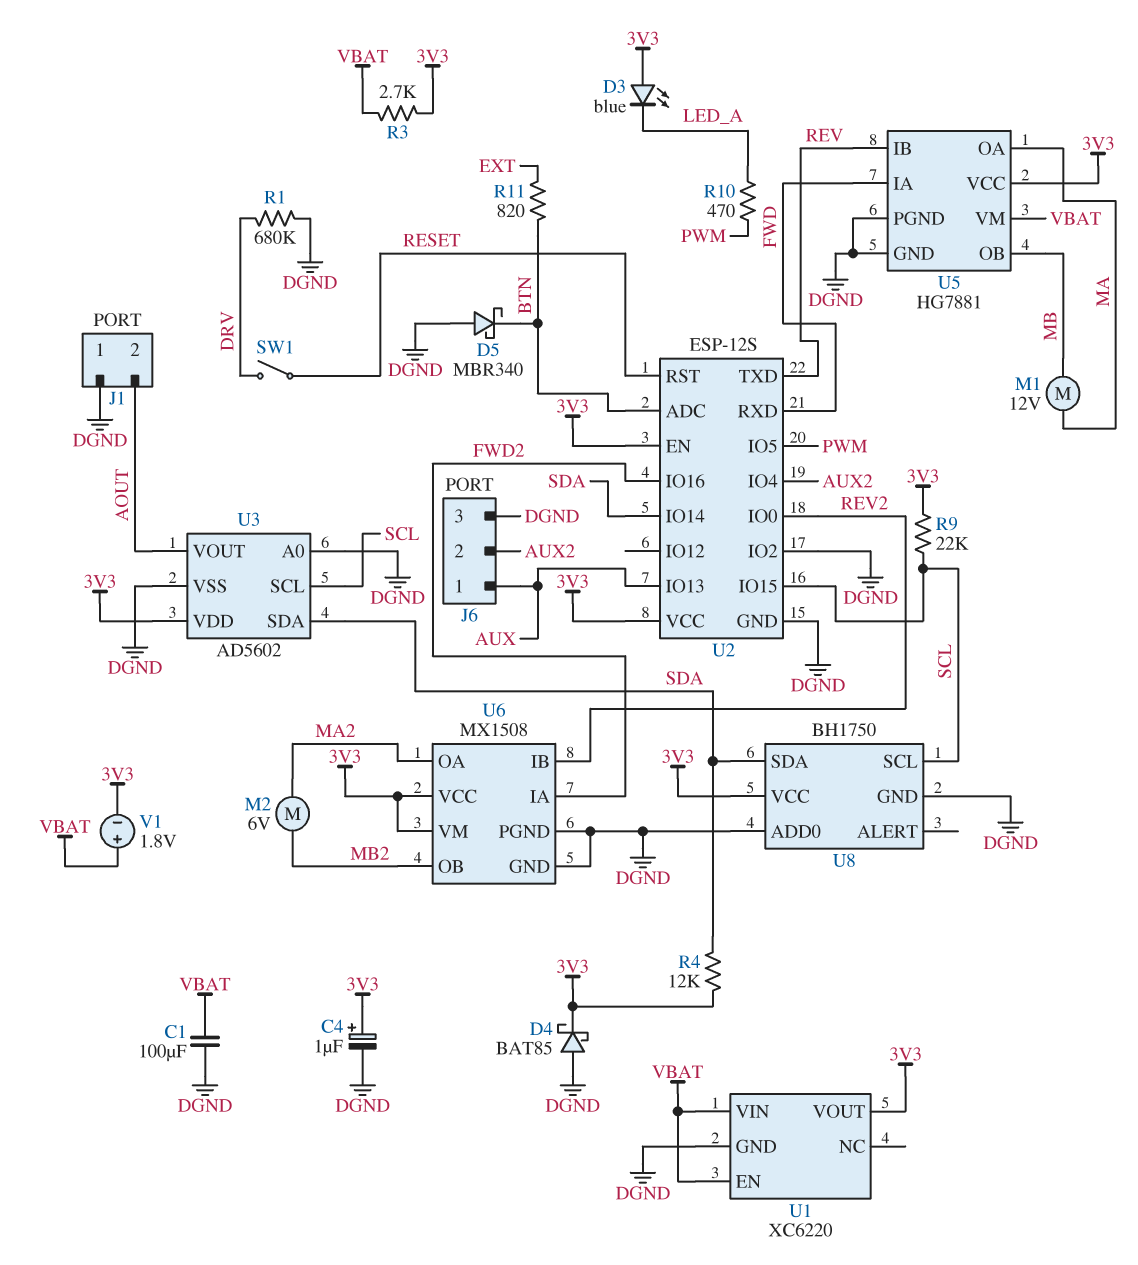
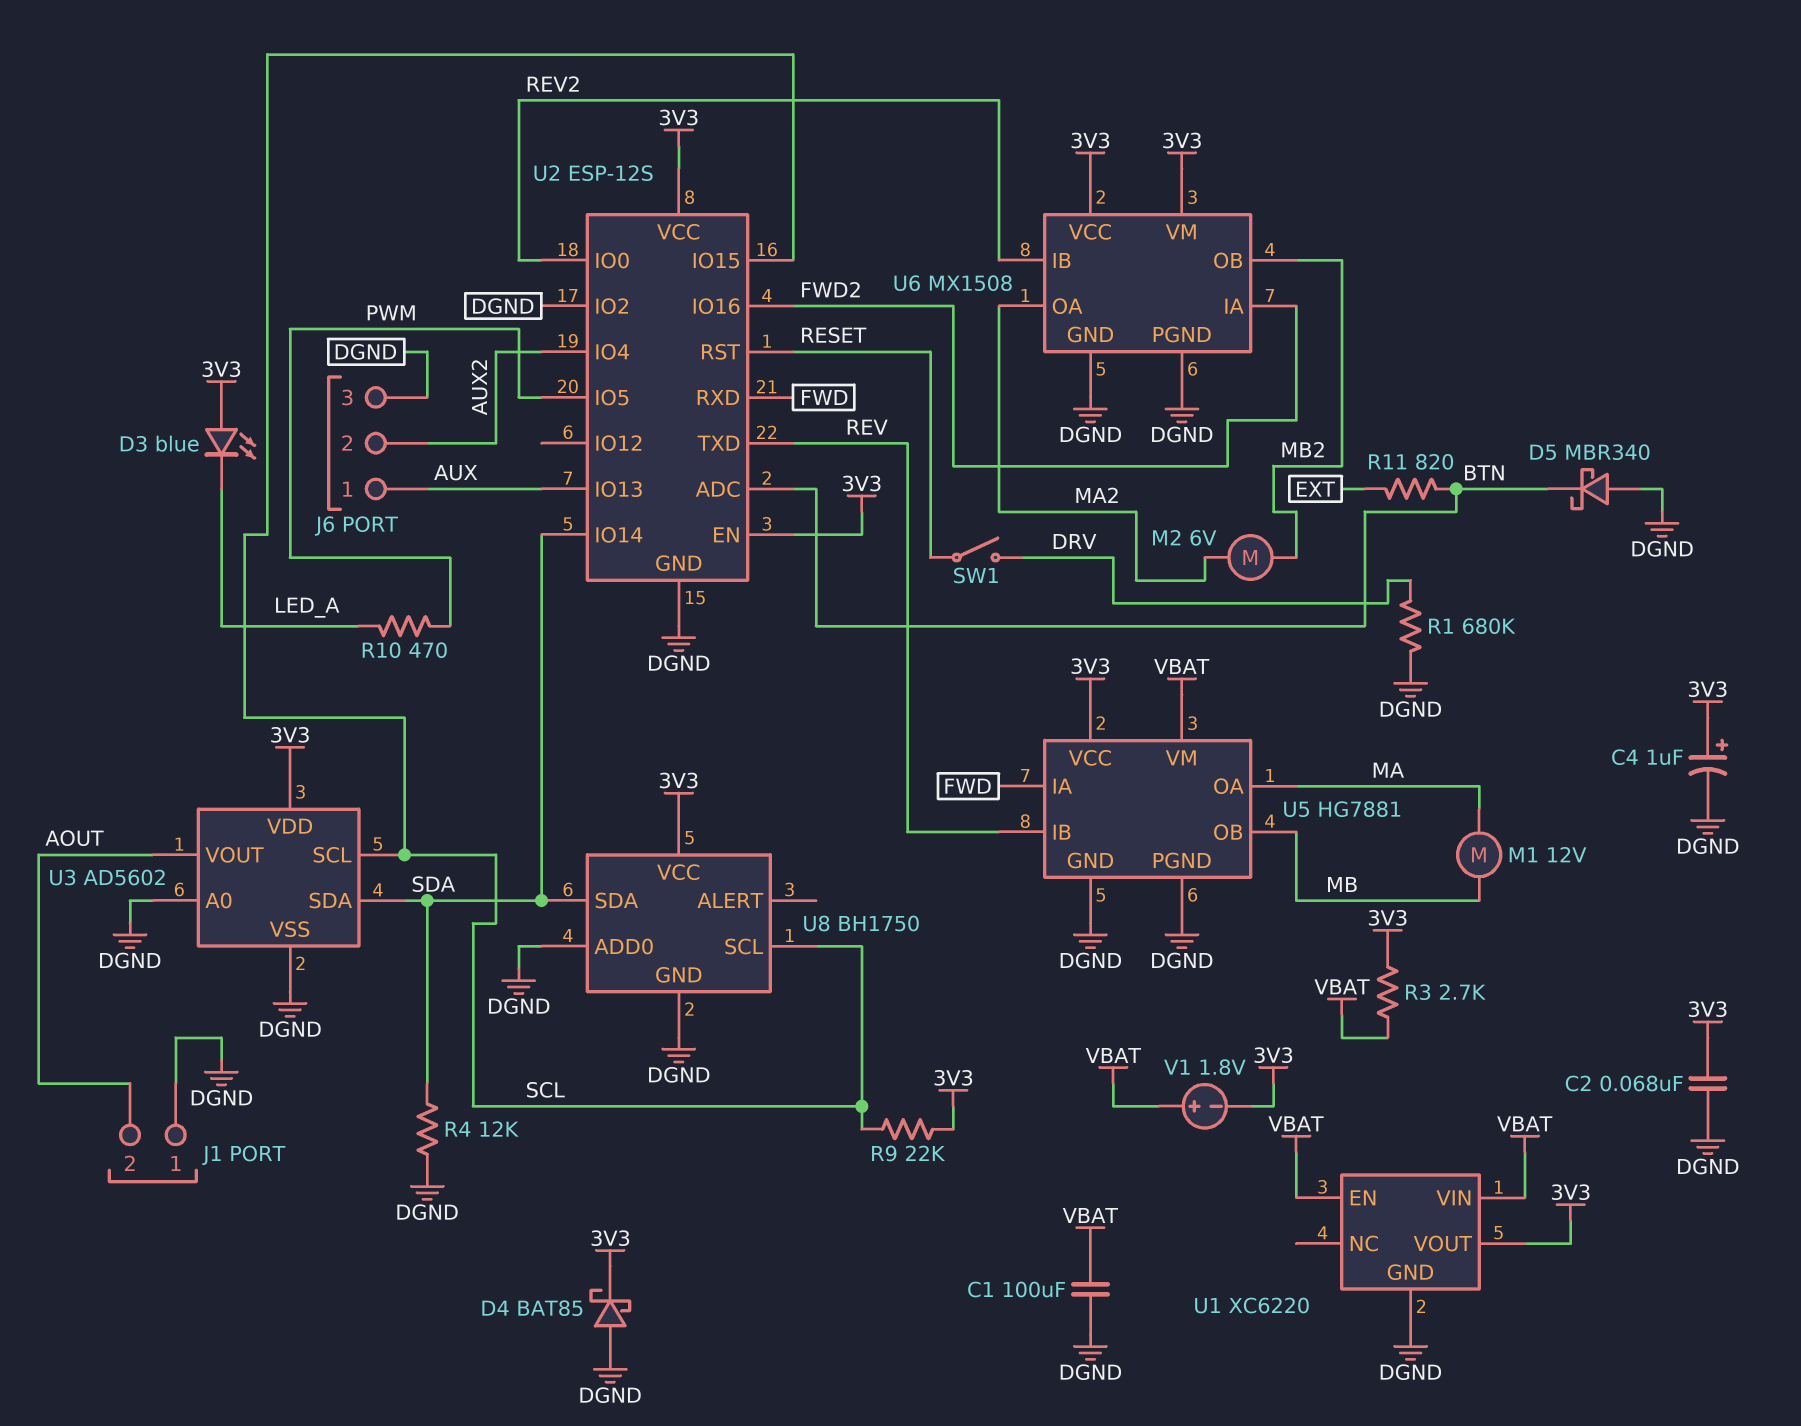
C2: none -> 68nF (3V3, DGND)
R4: 12k (3V3, SDA) -> 12k (DGND, SDA)

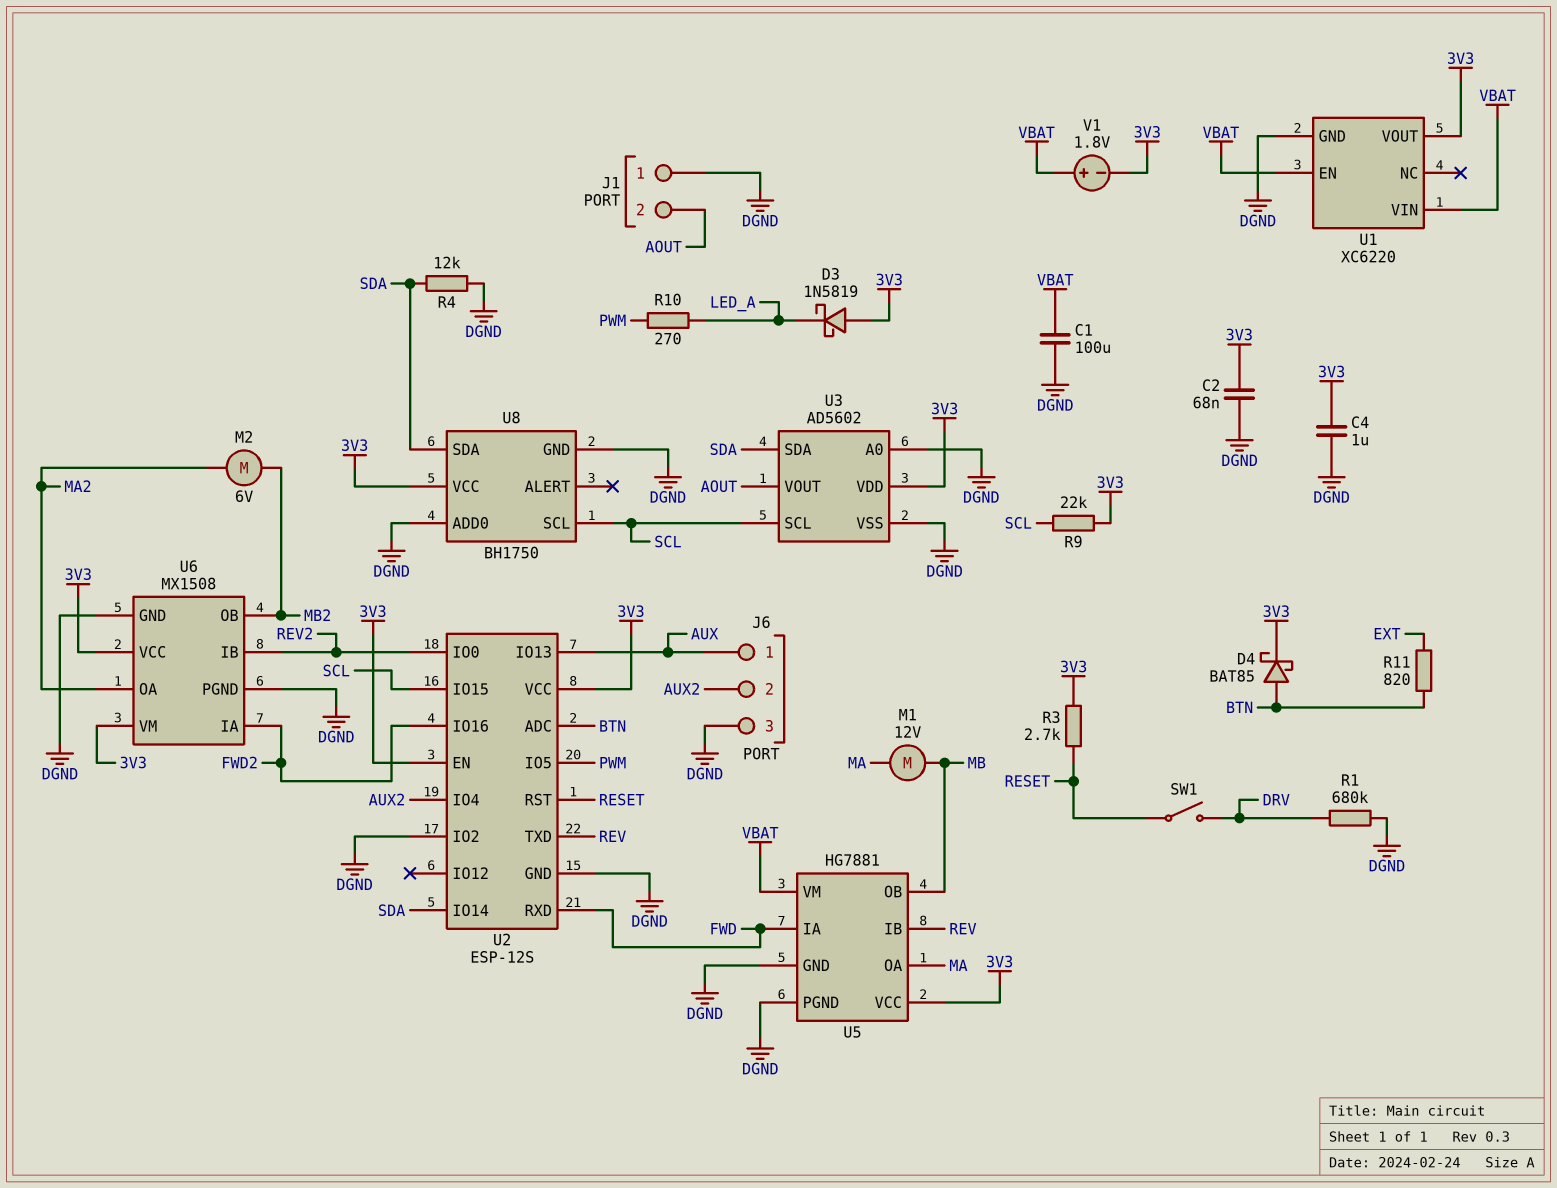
C4: 1uF (plus 3V3, minus DGND) -> 1uF (3V3, DGND)
D3: LED blue (A 3V3, K LED_A) -> schottky 1N5819 (A 3V3, K LED_A)
D4: schottky BAT85 (A DGND, K 3V3) -> schottky BAT85 (A BTN, K 3V3)
D5: schottky MBR340 (A DGND, K BTN) -> none
R3: 2.7k (3V3, VBAT) -> 2.7k (3V3, RESET)
R10: 470 (LED_A, PWM) -> 270 (LED_A, PWM)

